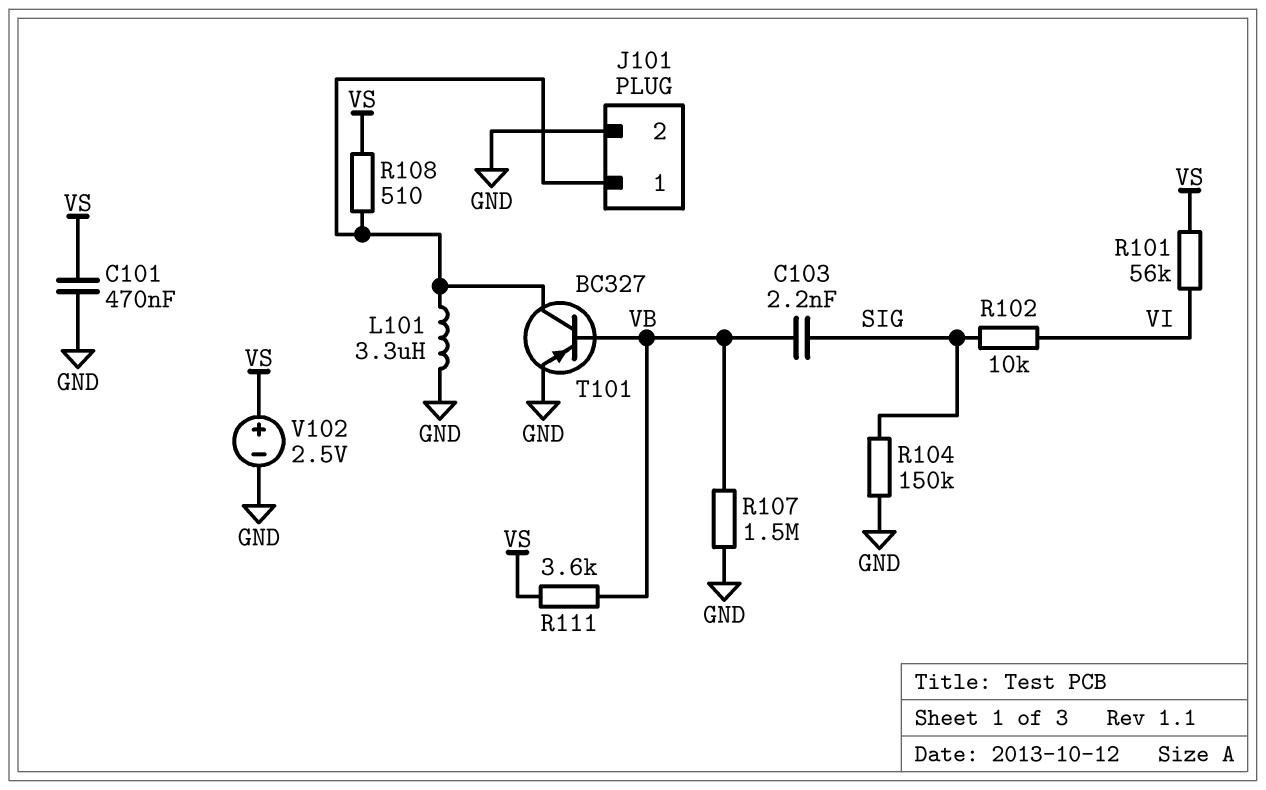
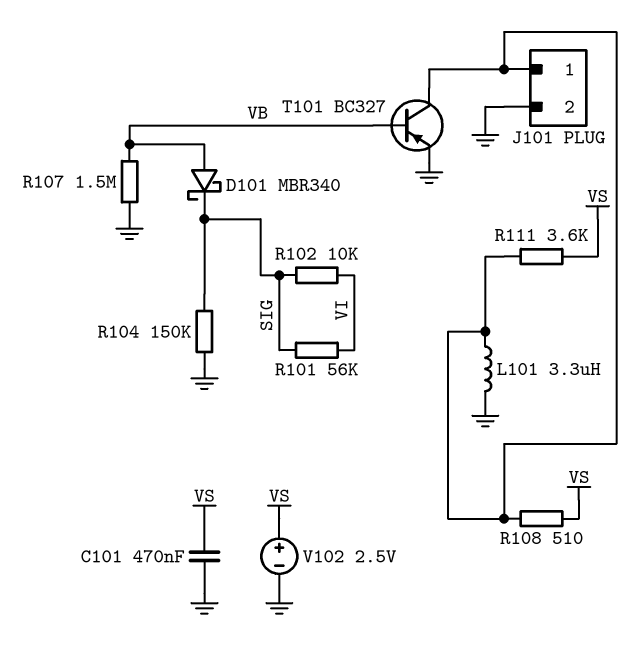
C103: 2.2nF (SIG, VB) -> none
D101: none -> schottky MBR340 (A VB, K SIG)
R101: 56k (VI, VS) -> 56k (SIG, VI)
R111: 3.6k (VB, VS) -> 3.6k (J101/1, VS)

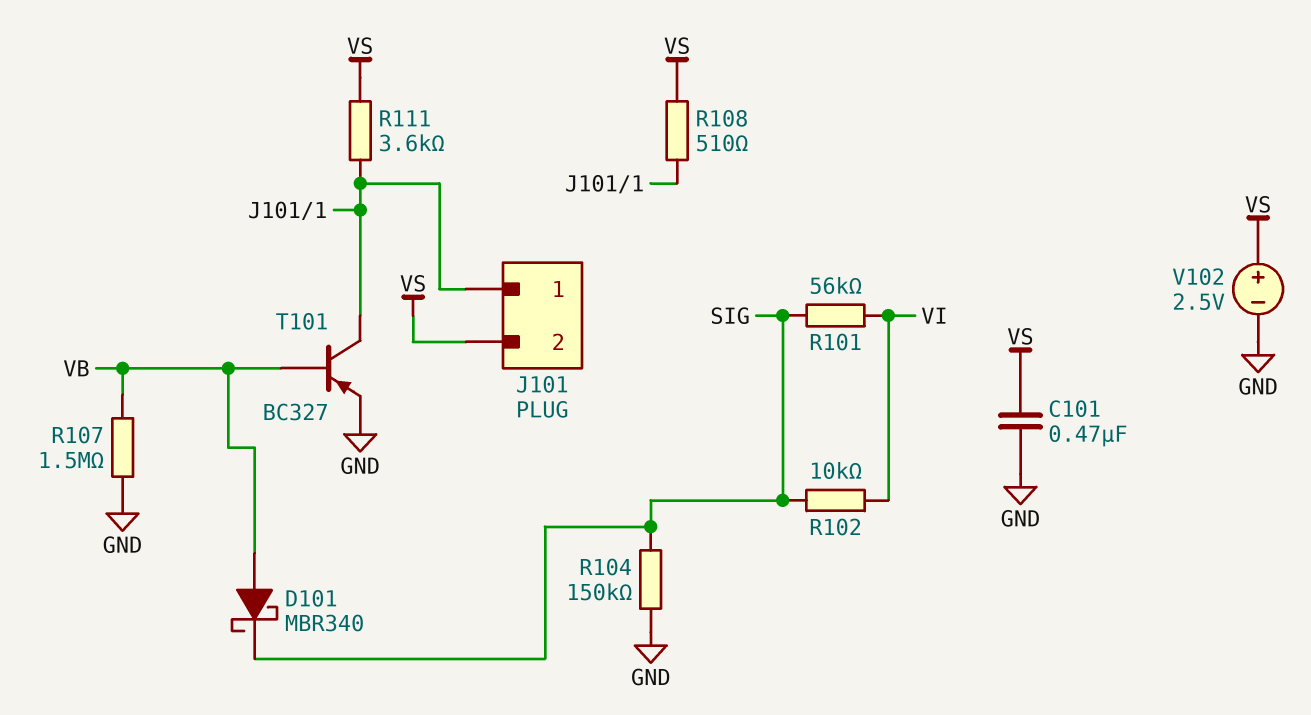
J101 pin 2: GND -> VS
L101: 3.3uH (GND, J101/1) -> none

